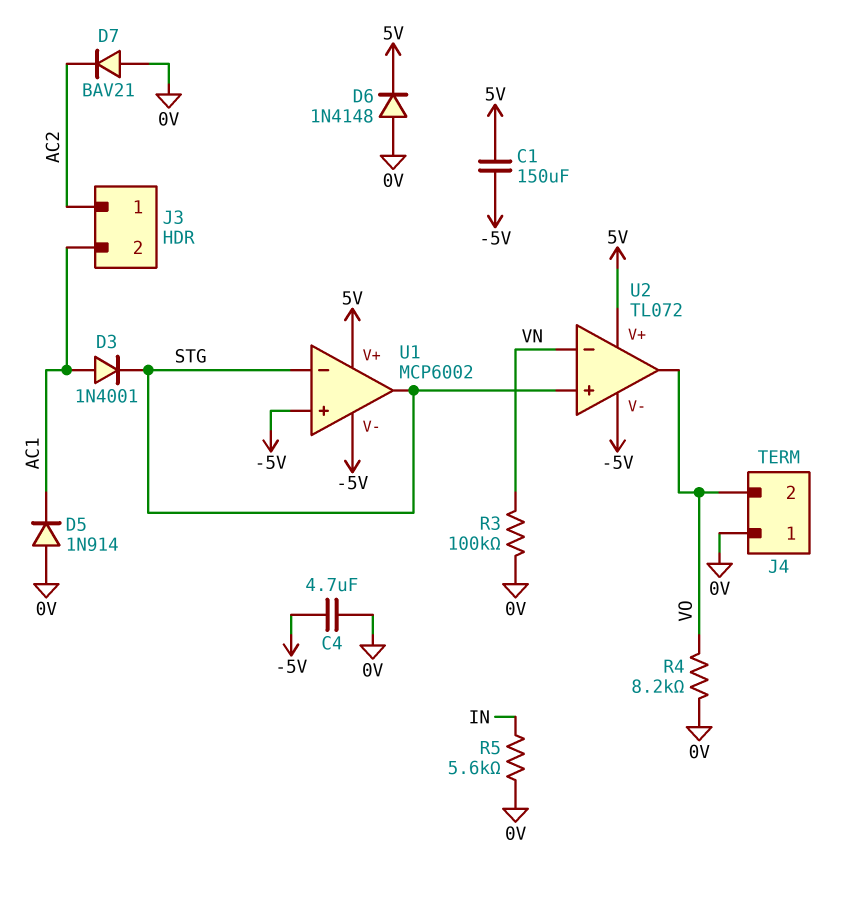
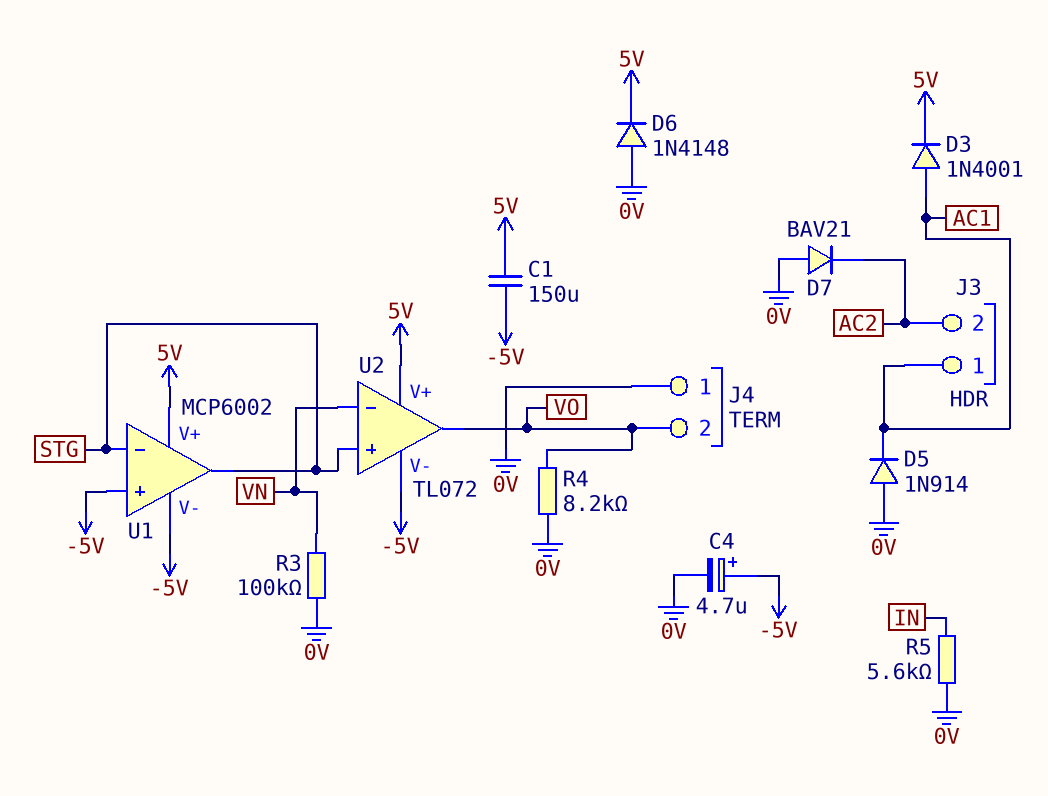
C4: 4.7uF (-5V, 0V) -> 4.7uF (plus -5V, minus 0V)
D3: diode 1N4001 (A AC1, K STG) -> diode 1N4001 (A AC1, K 5V)
J3 pin 1: AC2 -> AC1
J3 pin 2: AC1 -> AC2

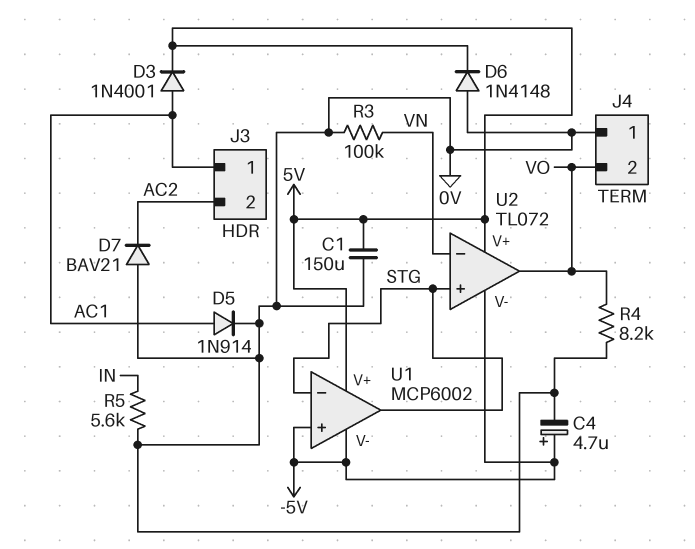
C1: 150uF (-5V, 5V) -> 150uF (0V, 5V)
D5: diode 1N914 (A 0V, K AC1) -> diode 1N914 (A AC1, K 0V)

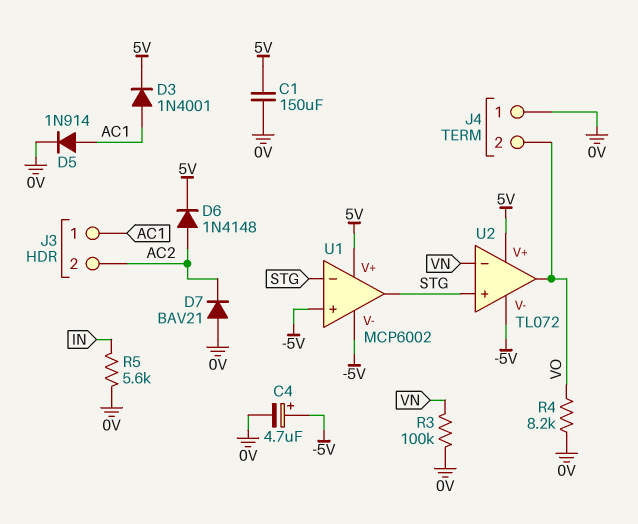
D6: diode 1N4148 (A 0V, K 5V) -> diode 1N4148 (A AC2, K 5V)

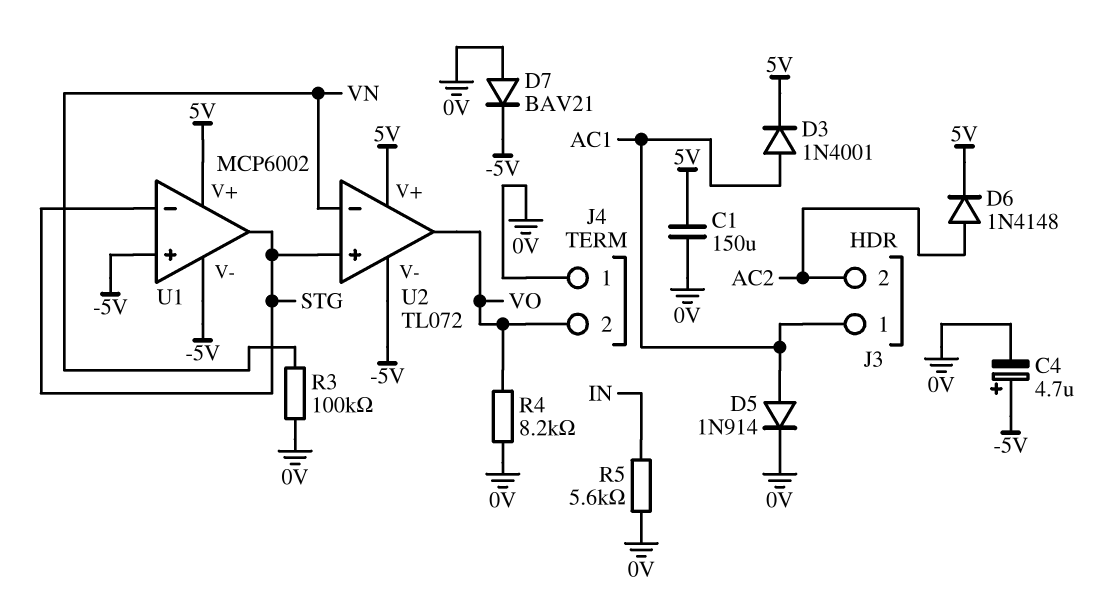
D7: diode BAV21 (A 0V, K AC2) -> diode BAV21 (A 0V, K -5V)

